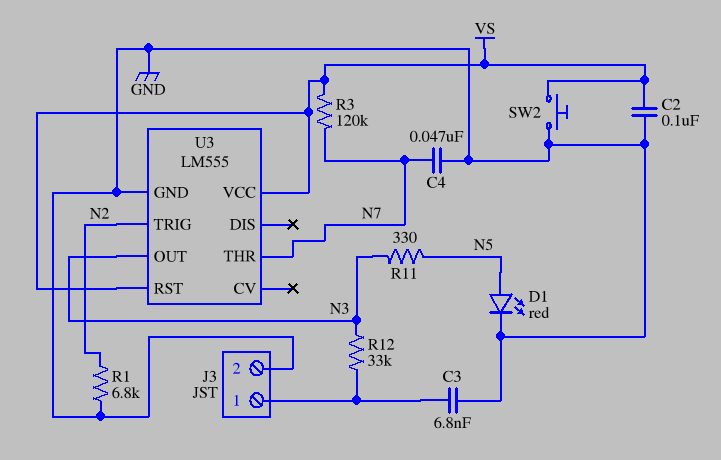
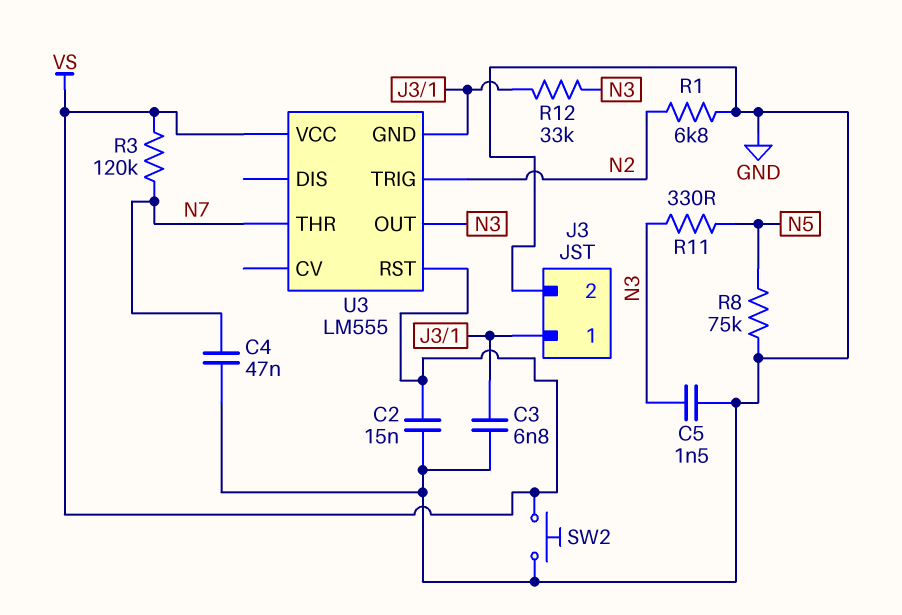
C2: 100nF (GND, VS) -> 15nF (GND, VS)
C5: none -> 1.5nF (GND, N3)
D1: LED red (A N5, K GND) -> none
R8: none -> 75k (GND, N5)
U3 pin GND: GND -> J3/1

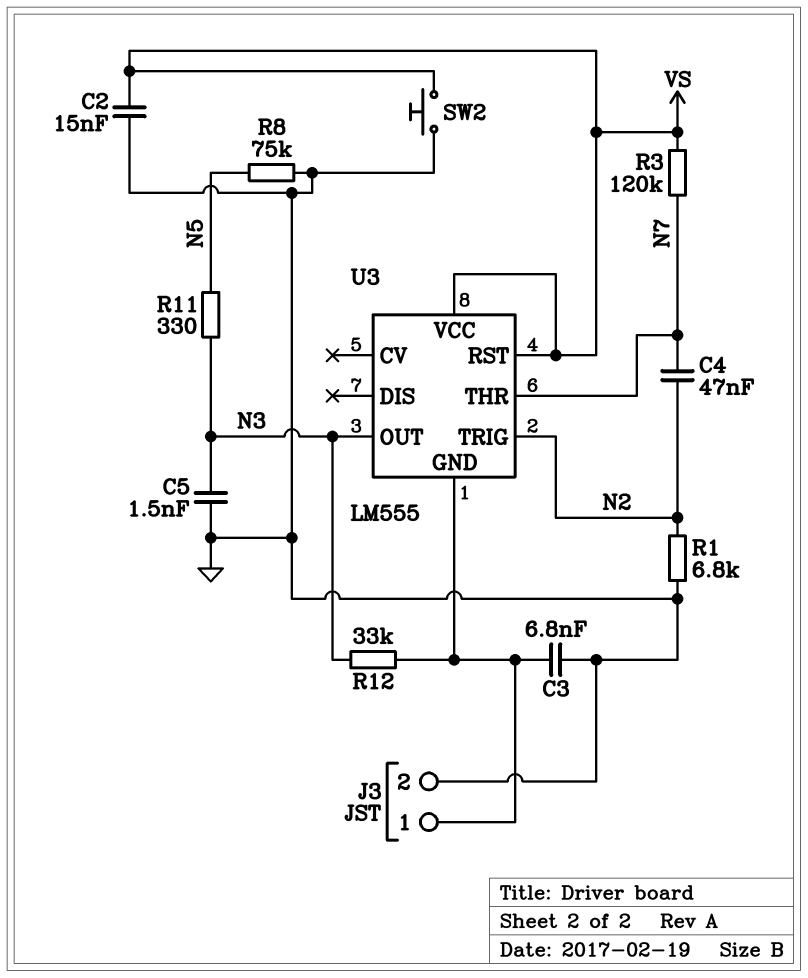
C4: 47nF (GND, N7) -> 47nF (N2, N7)

